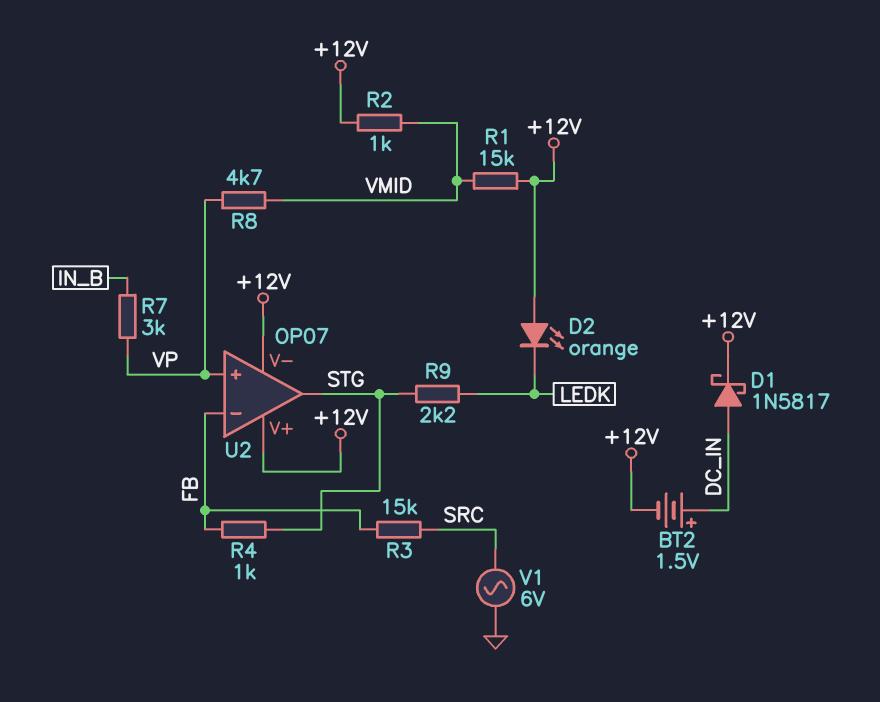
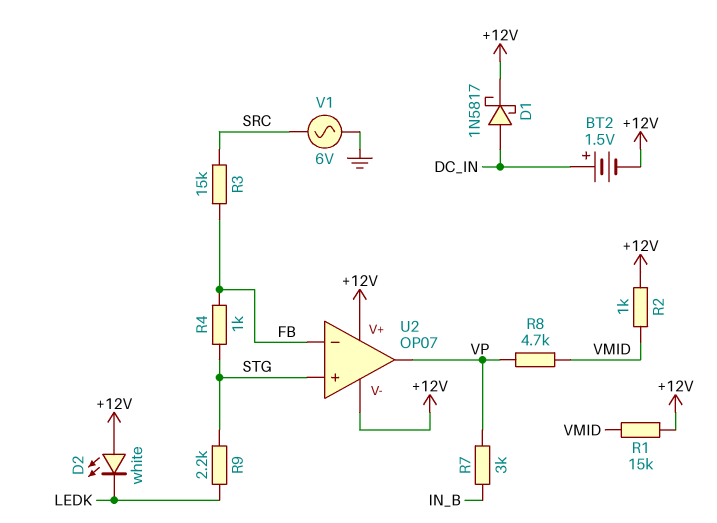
D2: LED orange (A +12V, K LEDK) -> LED white (A +12V, K LEDK)
U2 pin in+: VP -> STG
U2 pin out: STG -> VP

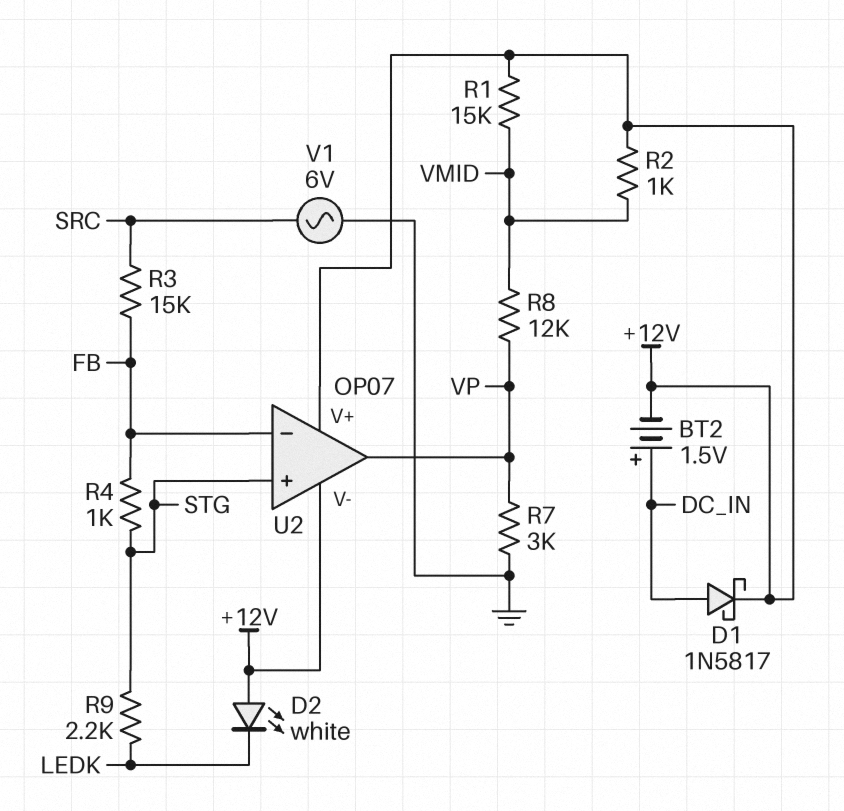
R7: 3k (IN_B, VP) -> 3k (GND, VP)
R8: 4.7k (VMID, VP) -> 12k (VMID, VP)

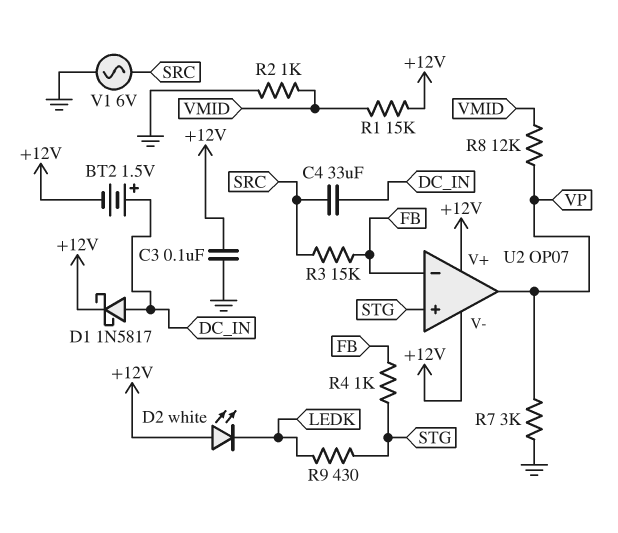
C3: none -> 100nF (+12V, GND)
C4: none -> 33uF (DC_IN, SRC)
R2: 1k (+12V, VMID) -> 1k (GND, VMID)
R9: 2.2k (LEDK, STG) -> 430 (LEDK, STG)

